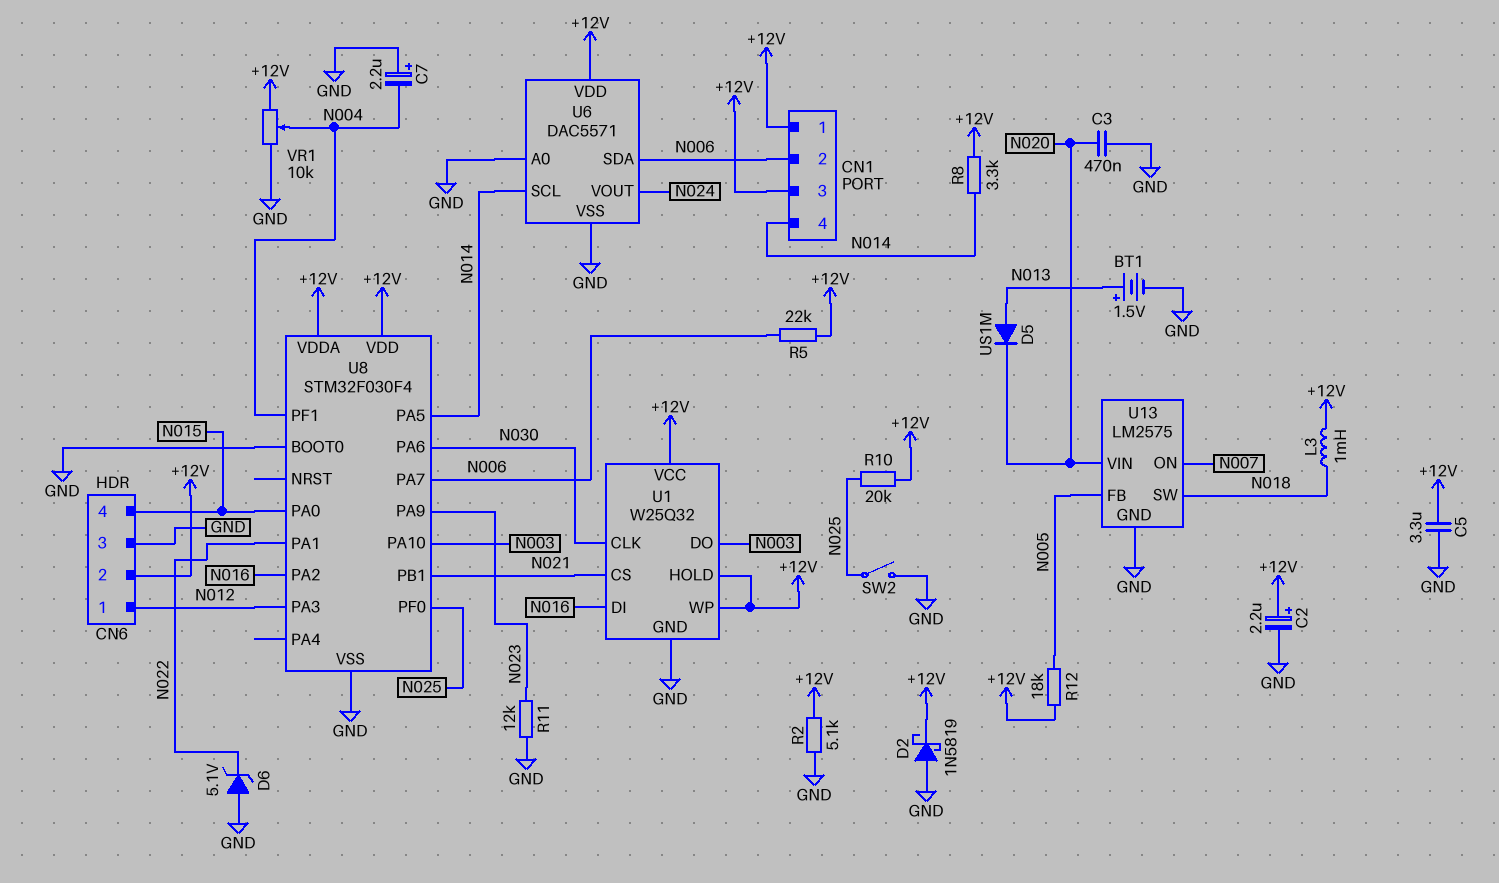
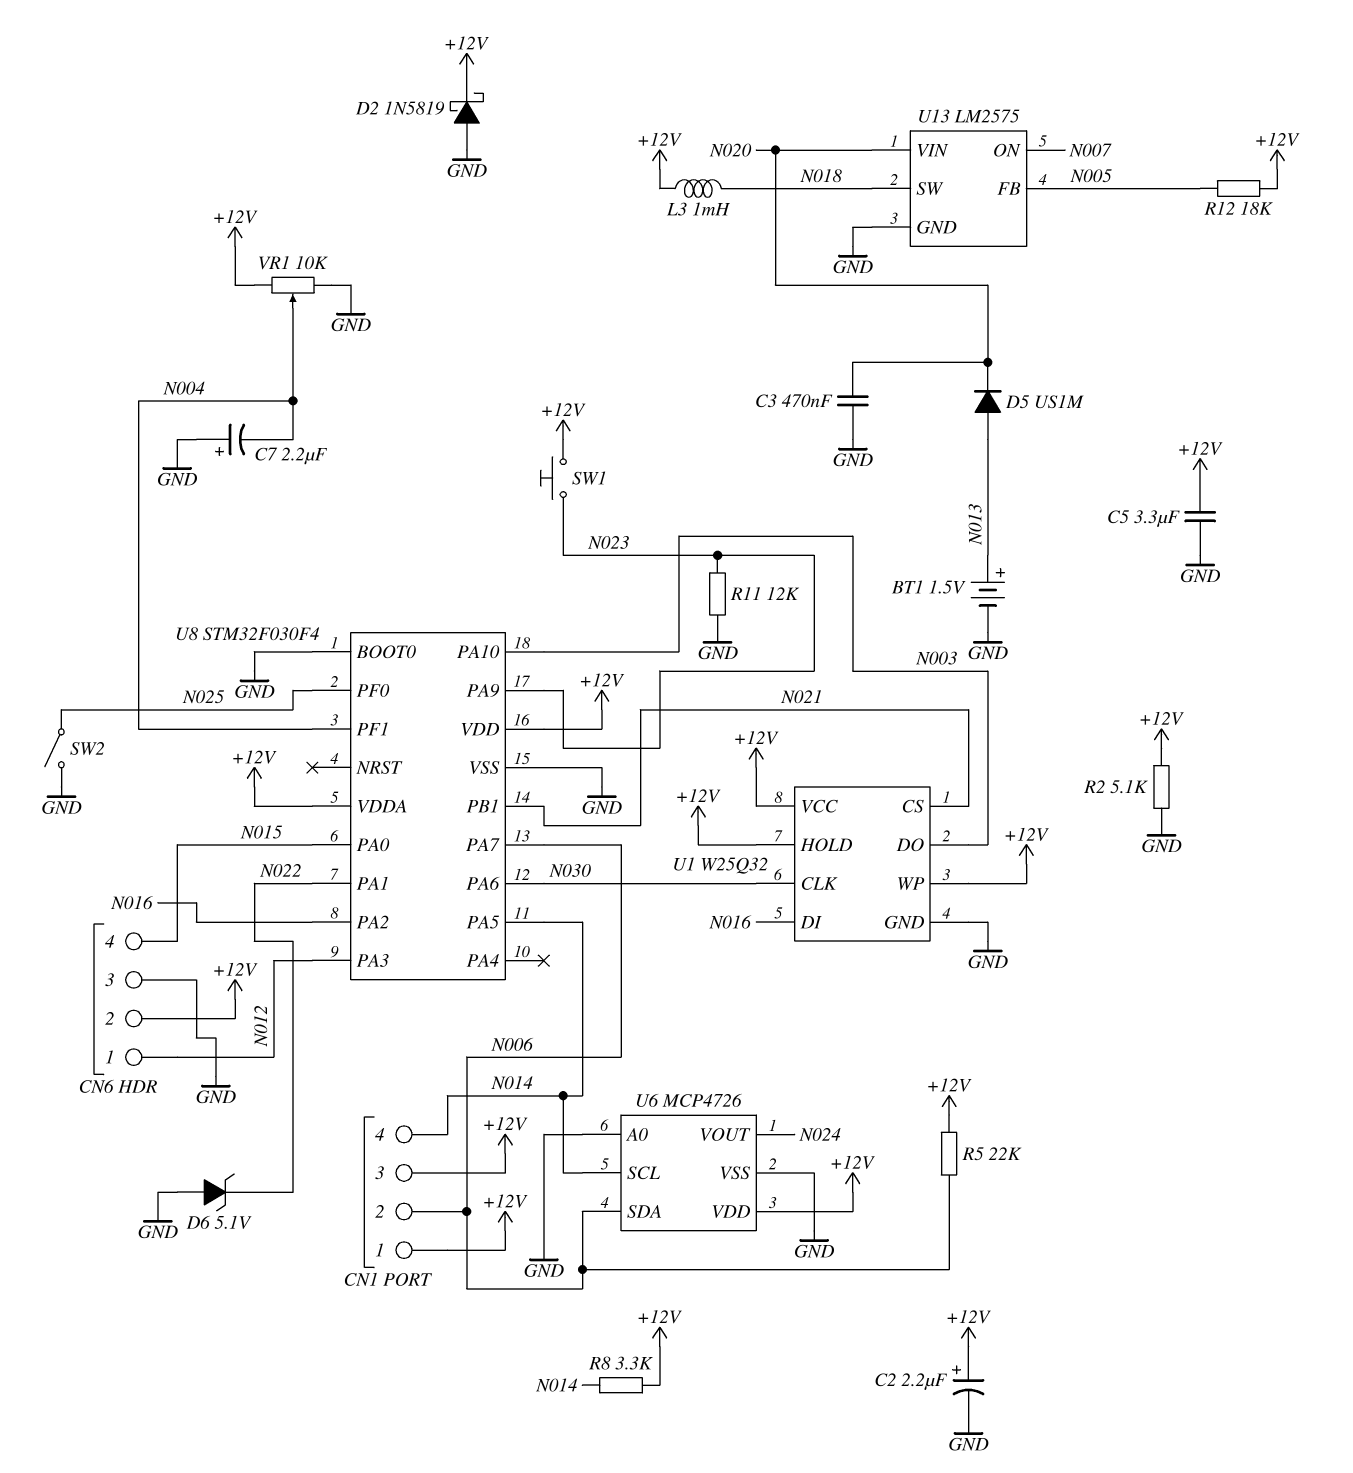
R10: 20k (+12V, N025) -> none
SW1: none -> button (+12V, N023)
U6: DAC5571 -> MCP4726

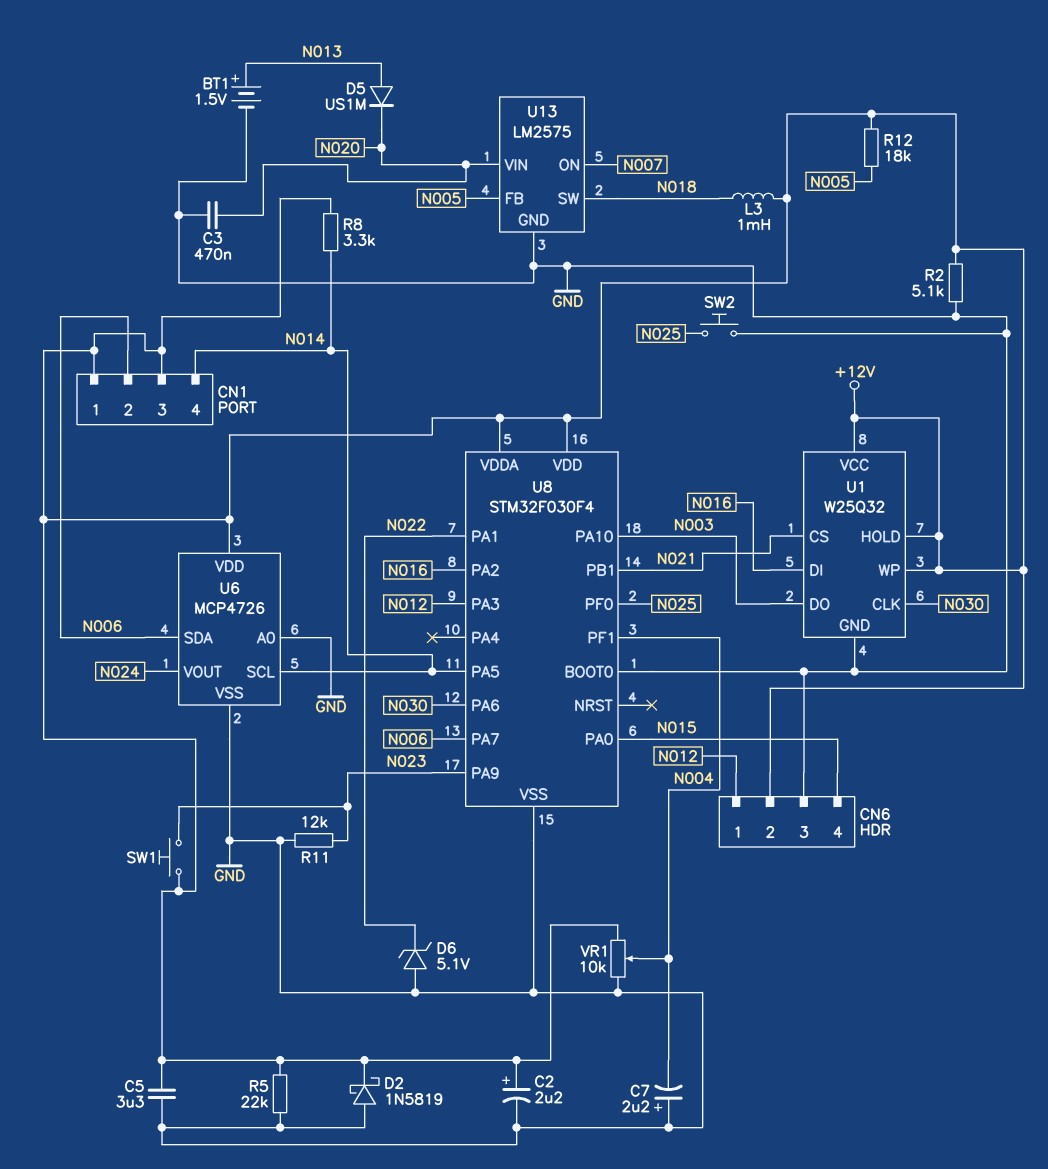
R5: 22k (+12V, N006) -> 22k (+12V, GND)
SW2: switch (GND, N025) -> button (GND, N025)

